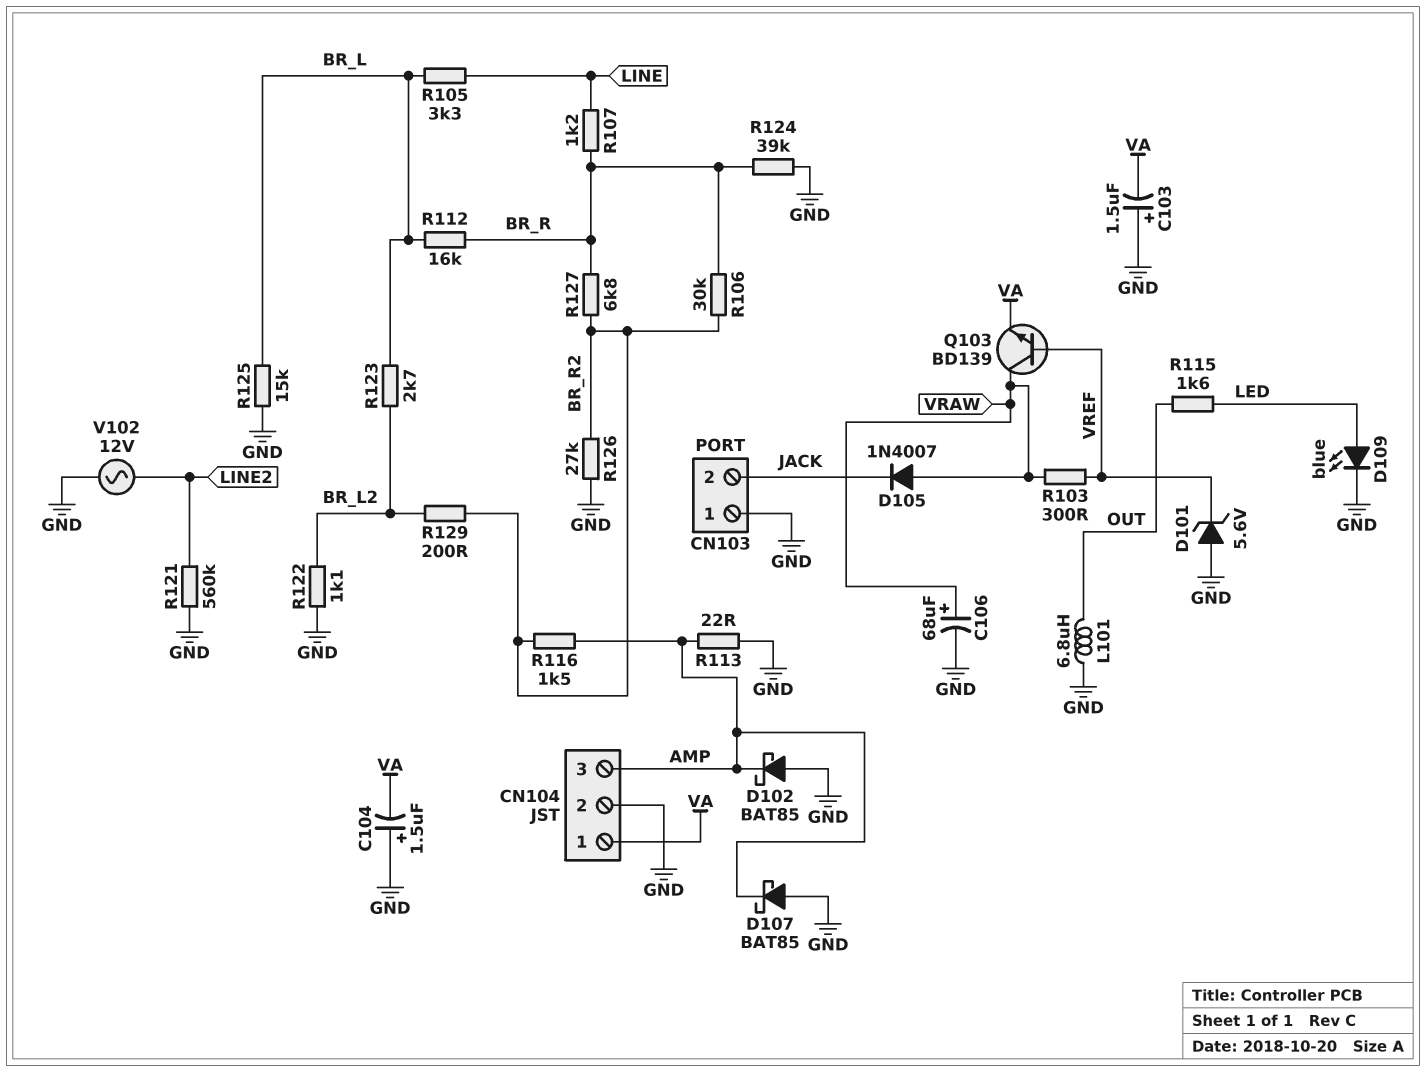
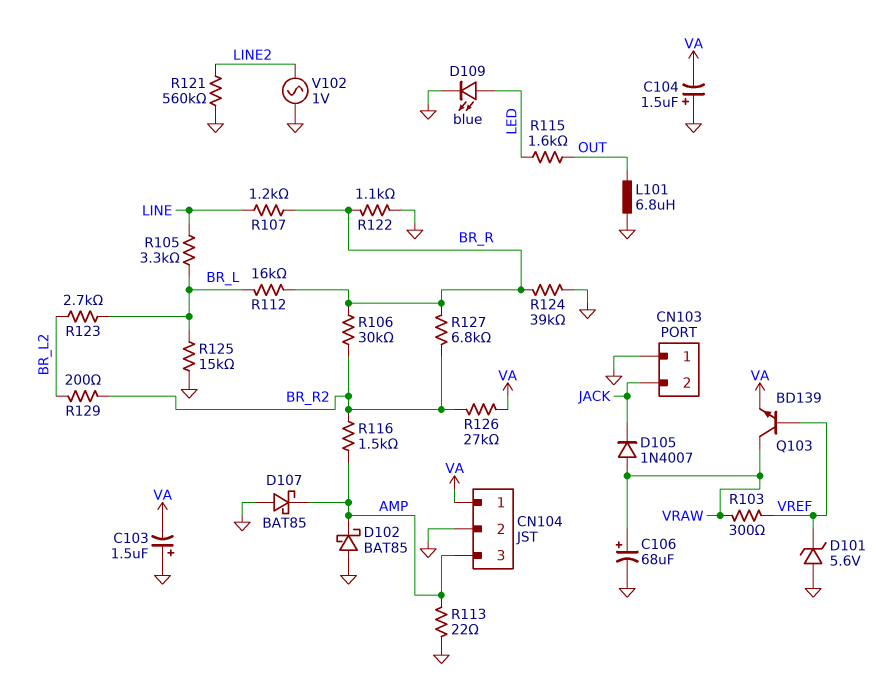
R122: 1.1k (BR_L2, GND) -> 1.1k (BR_R, GND)
R126: 27k (BR_R2, GND) -> 27k (BR_R2, VA)
V102: AC 12V (GND, LINE2) -> AC 1V (GND, LINE2)

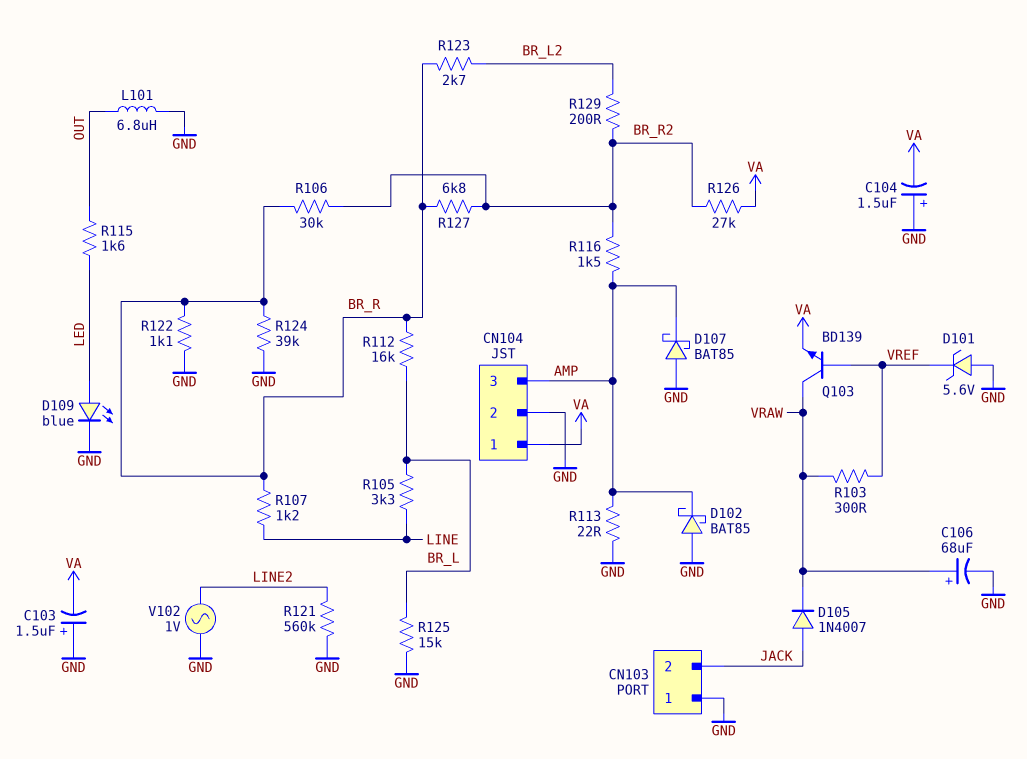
D105: diode 1N4007 (A VRAW, K JACK) -> diode 1N4007 (A JACK, K VRAW)
R123: 2.7k (BR_L, BR_L2) -> 2.7k (BR_L2, BR_R)

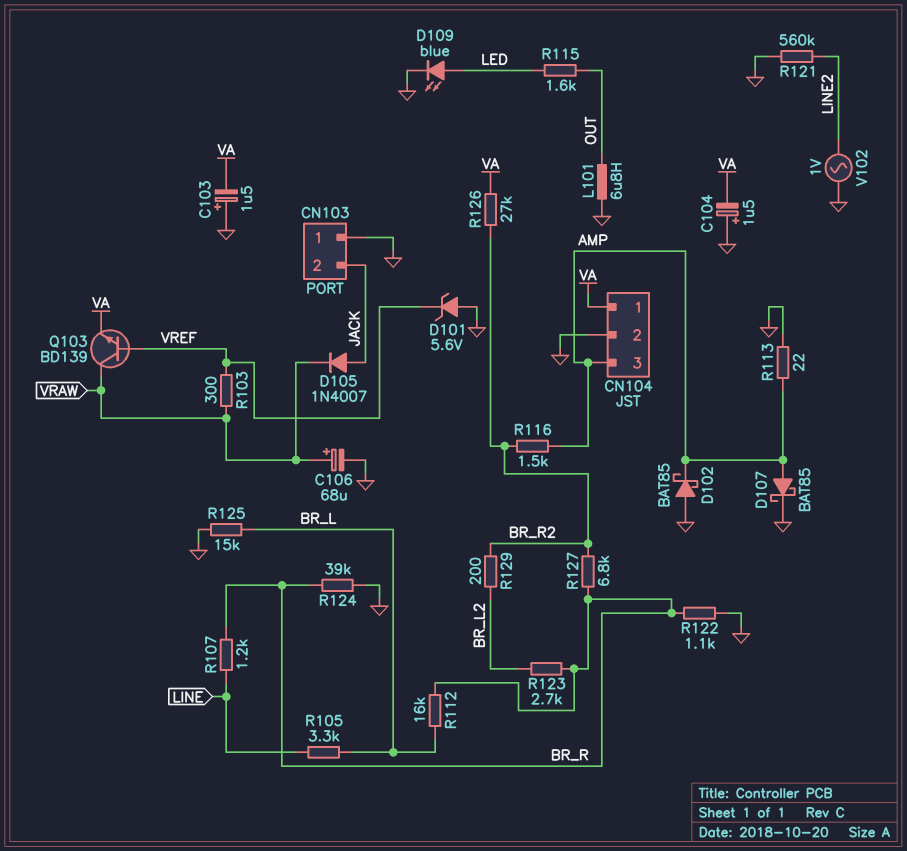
D107: schottky BAT85 (A GND, K AMP) -> schottky BAT85 (A AMP, K GND)
R106: 30k (BR_R, BR_R2) -> none

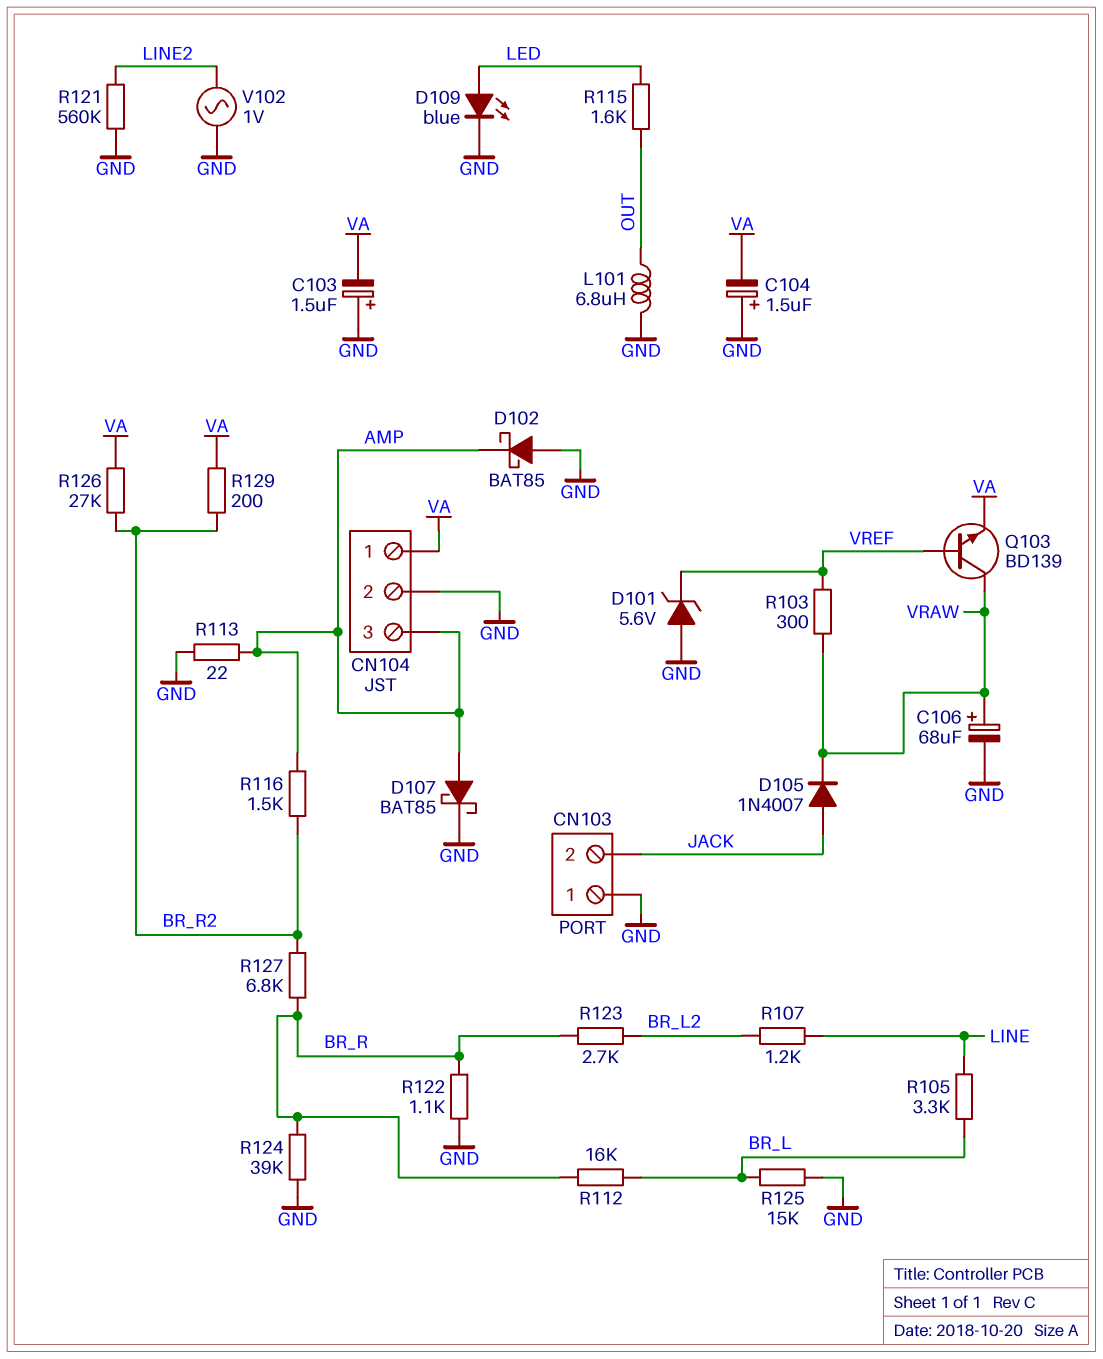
R107: 1.2k (BR_R, LINE) -> 1.2k (BR_L2, LINE)
R129: 200 (BR_L2, BR_R2) -> 200 (BR_R2, VA)

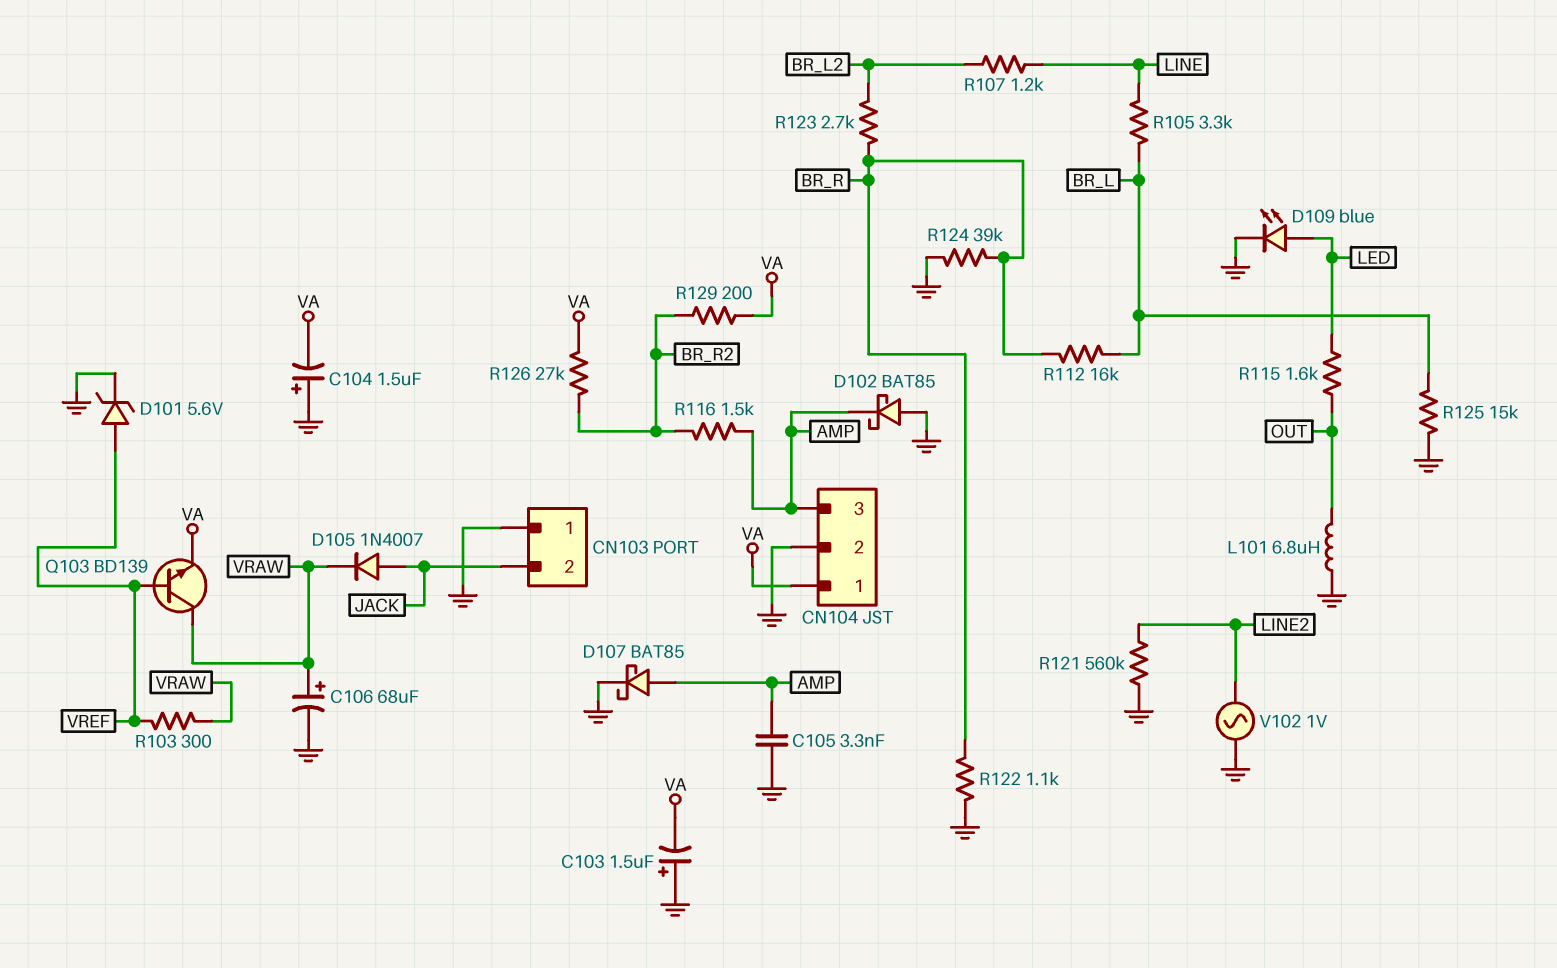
C105: none -> 3.3nF (AMP, GND)
D101: zener 5.6V (A GND, K VREF) -> zener 5.6V (A VREF, K GND)
R113: 22 (AMP, GND) -> none
R127: 6.8k (BR_R, BR_R2) -> none

